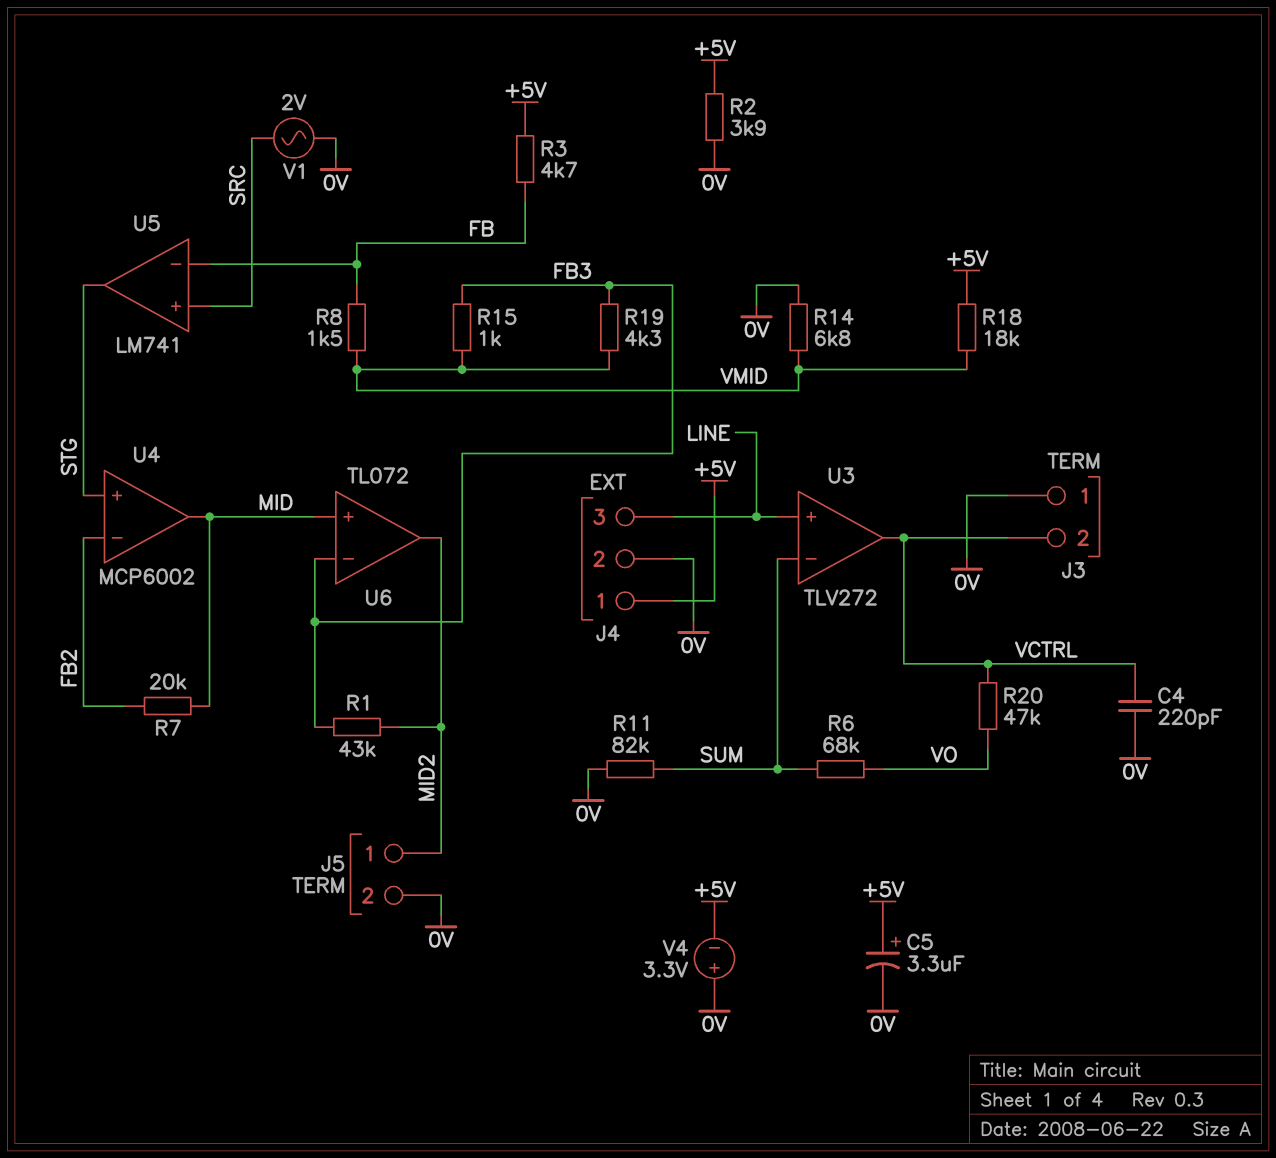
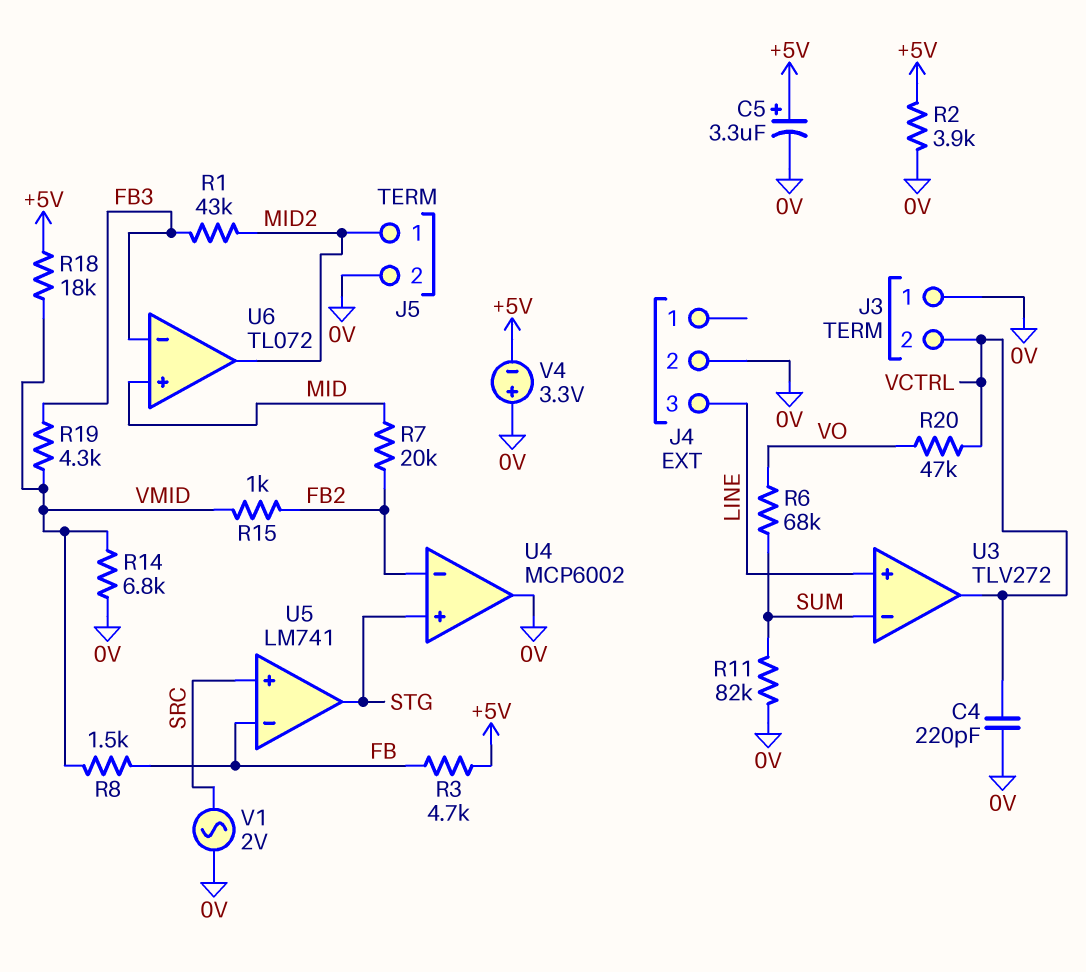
J4 pin 1: +5V -> none
R15: 1k (FB3, VMID) -> 1k (FB2, VMID)
U4 pin out: MID -> 0V

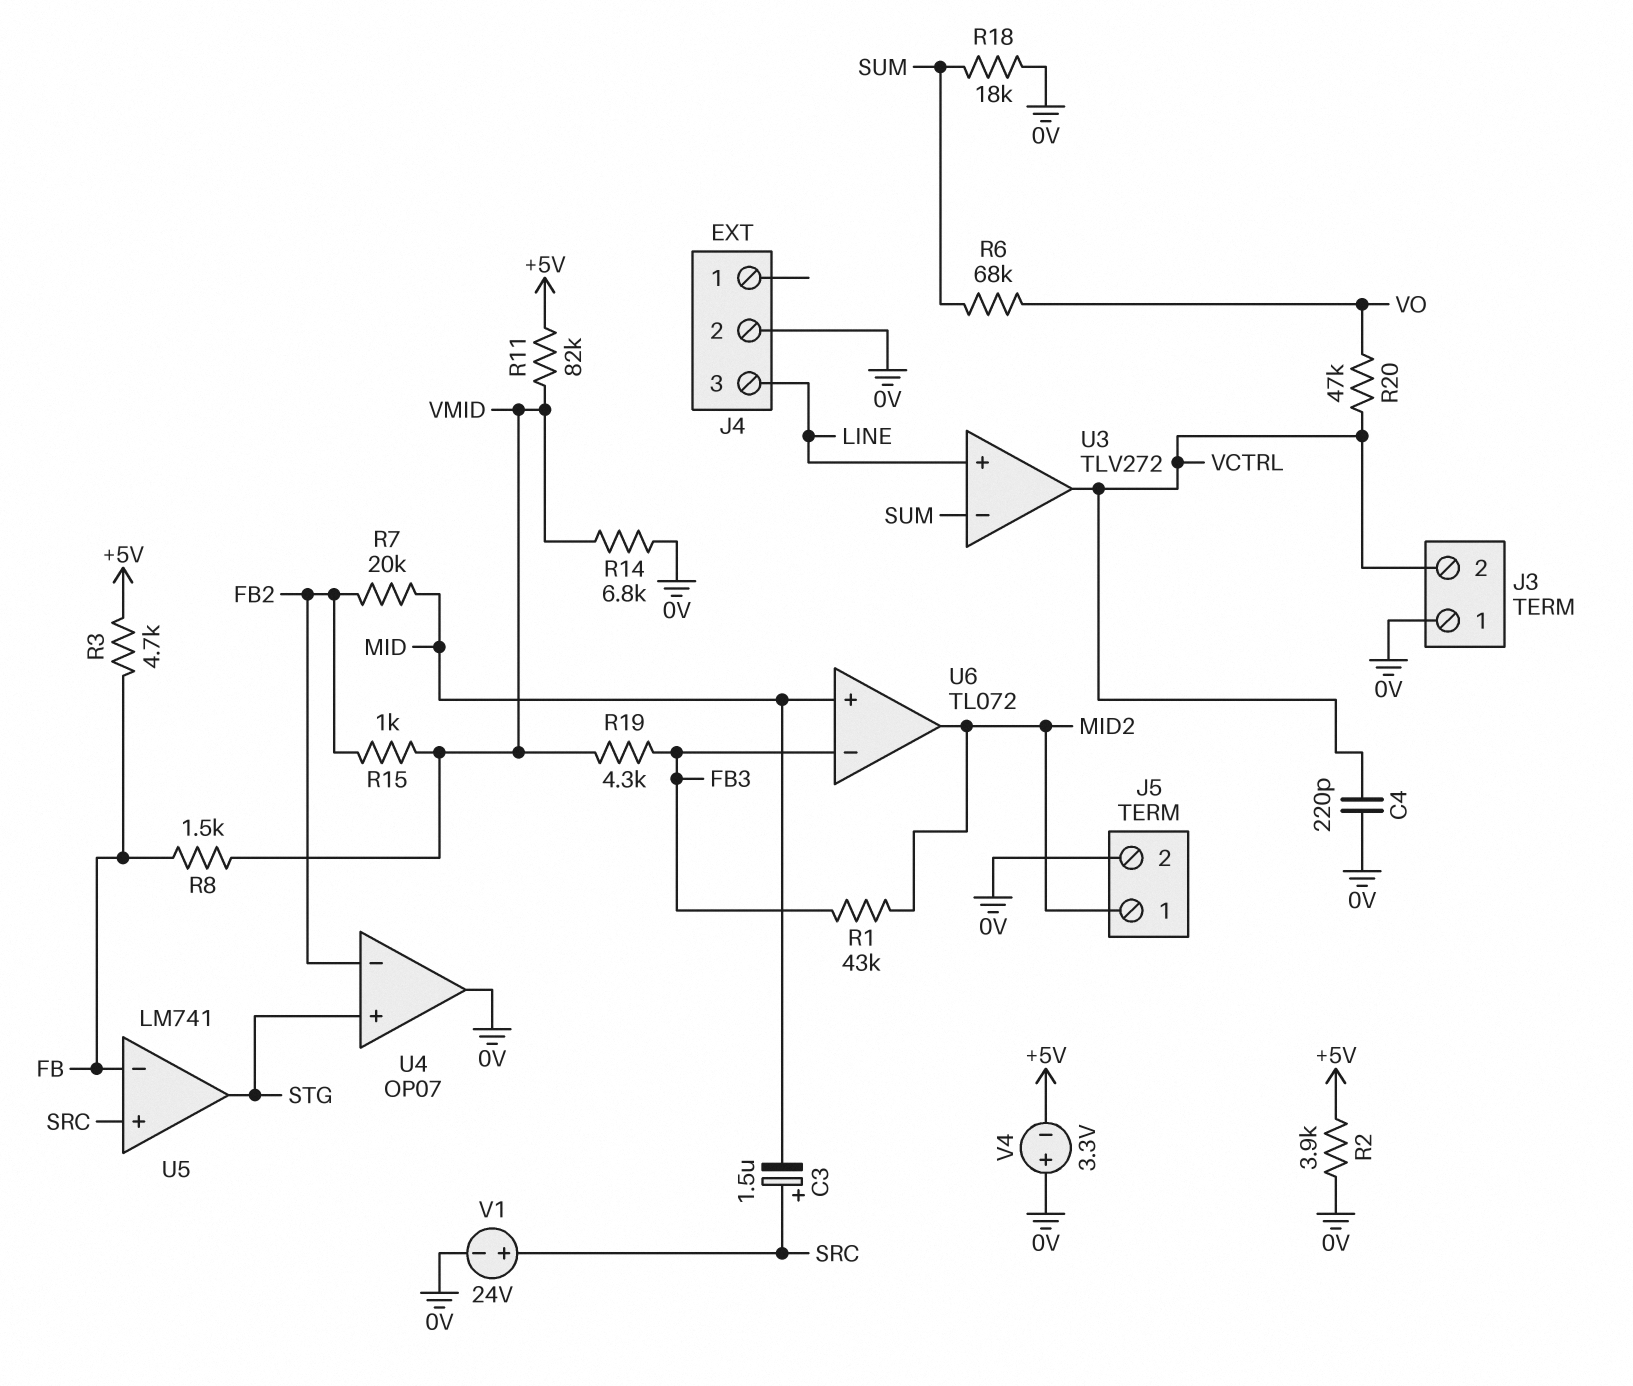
C3: none -> 1.5uF (plus SRC, minus MID)
C5: 3.3uF (plus +5V, minus 0V) -> none
R11: 82k (0V, SUM) -> 82k (+5V, VMID)
R18: 18k (+5V, VMID) -> 18k (0V, SUM)
U4: MCP6002 -> OP07
V1: AC 2V (0V, SRC) -> 24V (plus SRC, minus 0V)

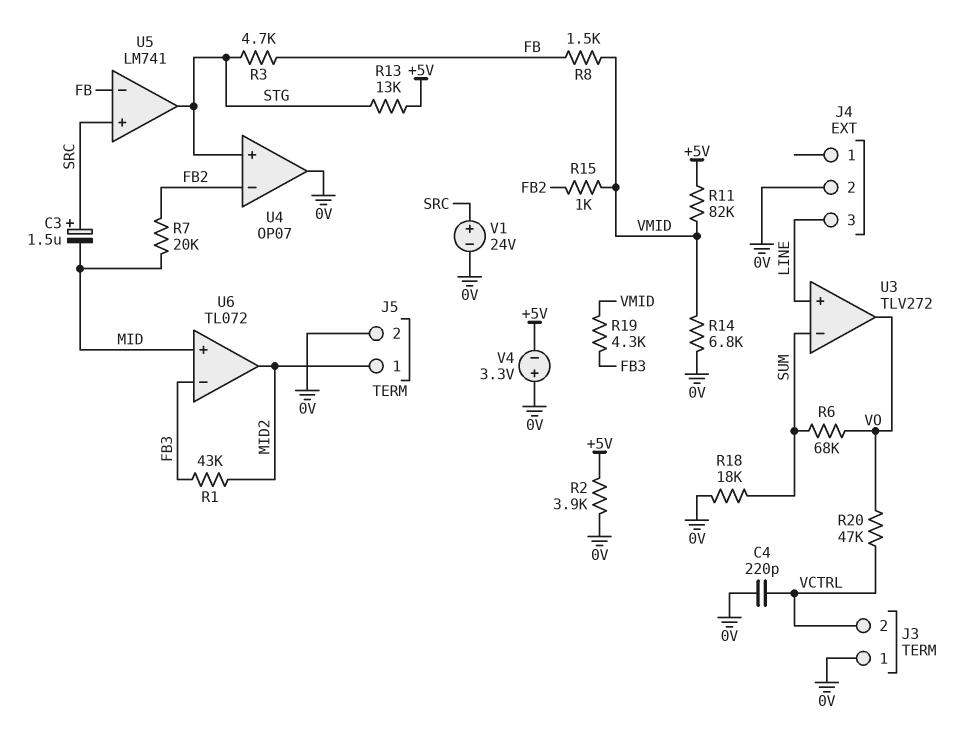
R3: 4.7k (+5V, FB) -> 4.7k (FB, STG)
R13: none -> 13k (+5V, STG)
U3 pin out: VCTRL -> VO

